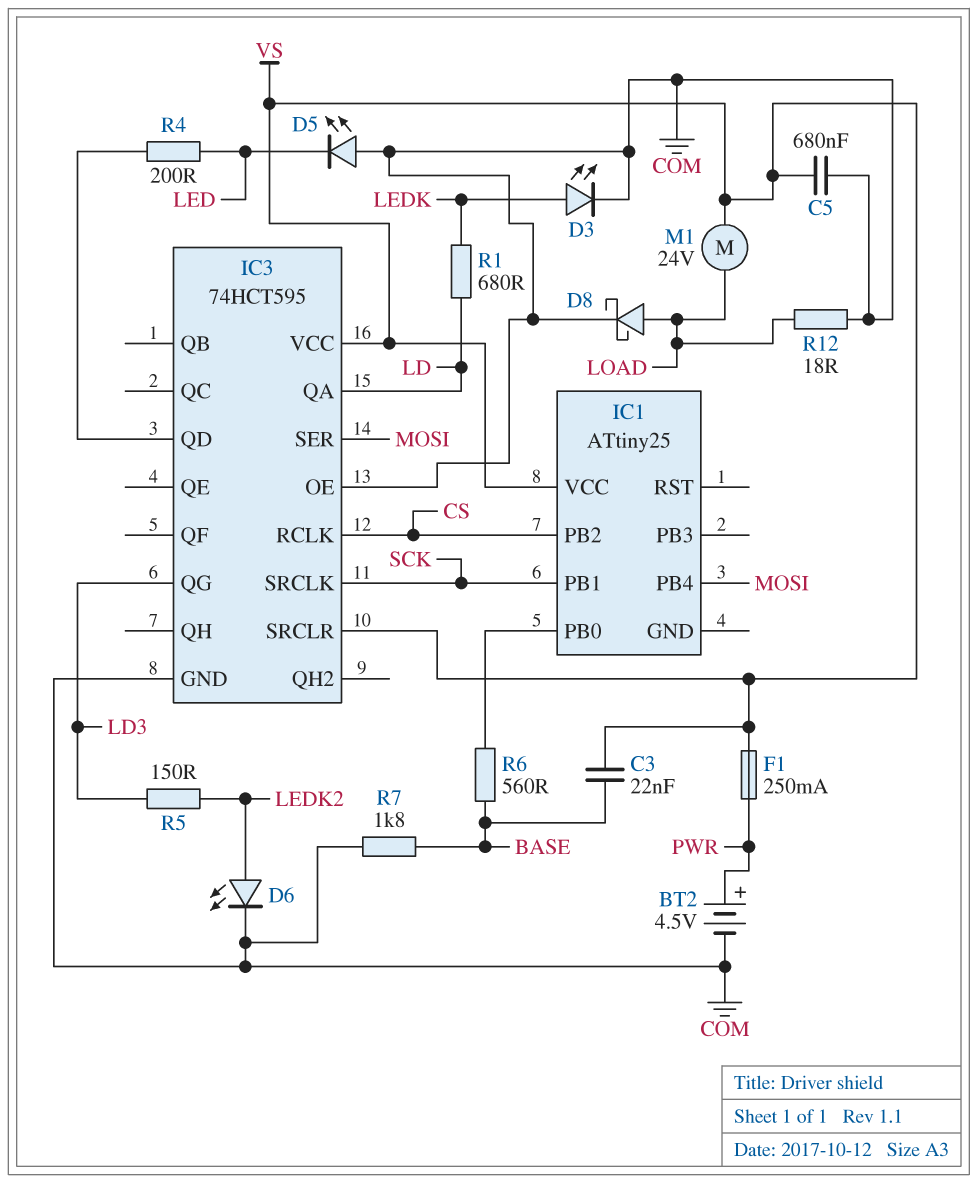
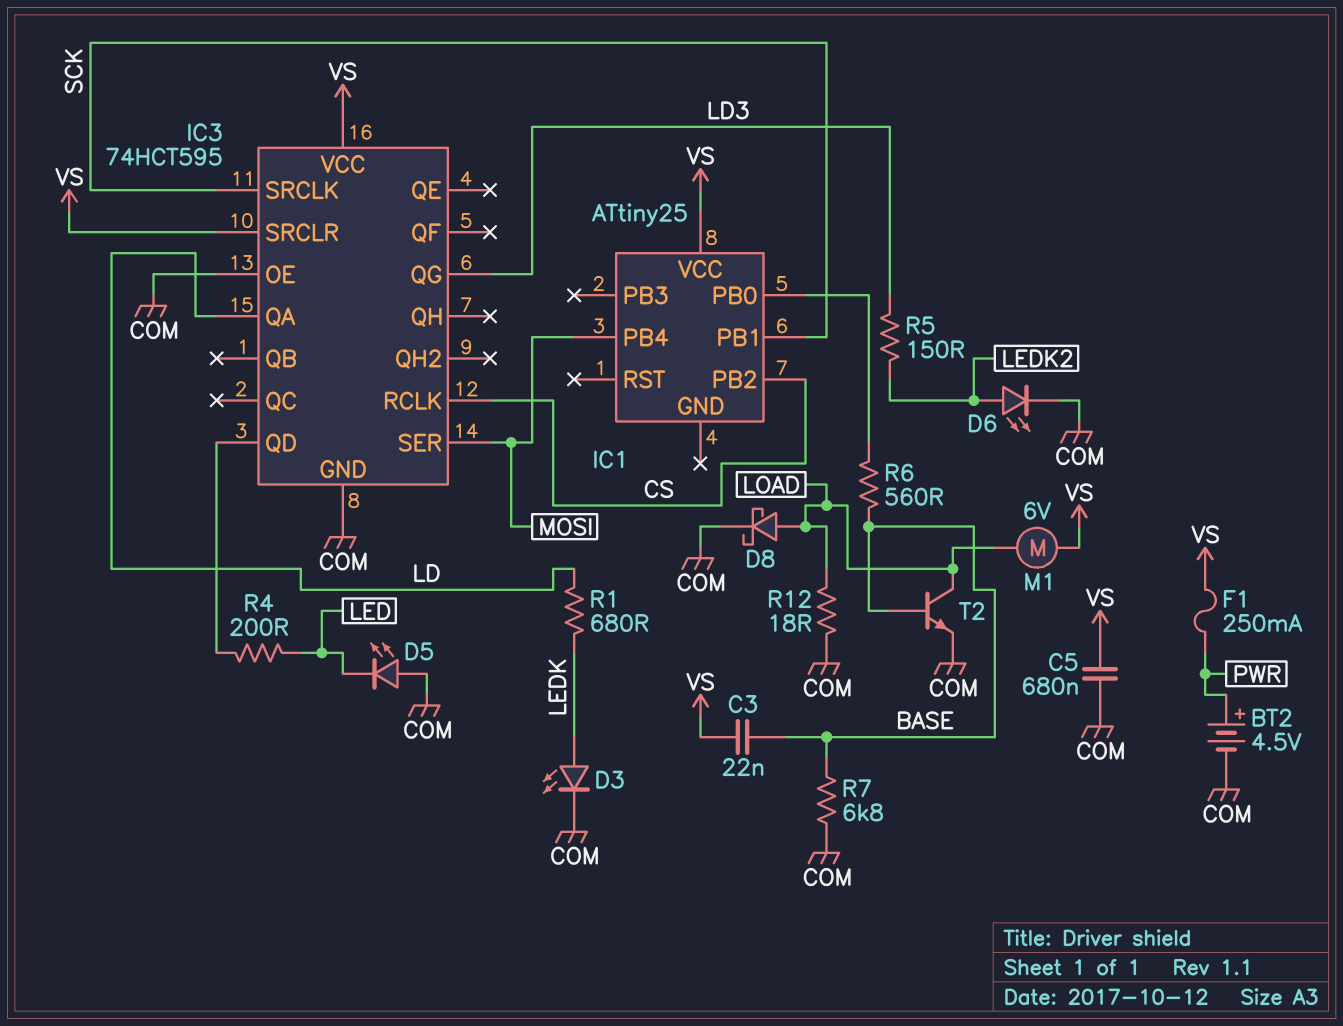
M1: motor 24V (LOAD, VS) -> motor 6V (LOAD, VS)
R7: 1.8k (BASE, COM) -> 6.8k (BASE, COM)
T2: none -> NPN (B BASE, C LOAD, E COM)

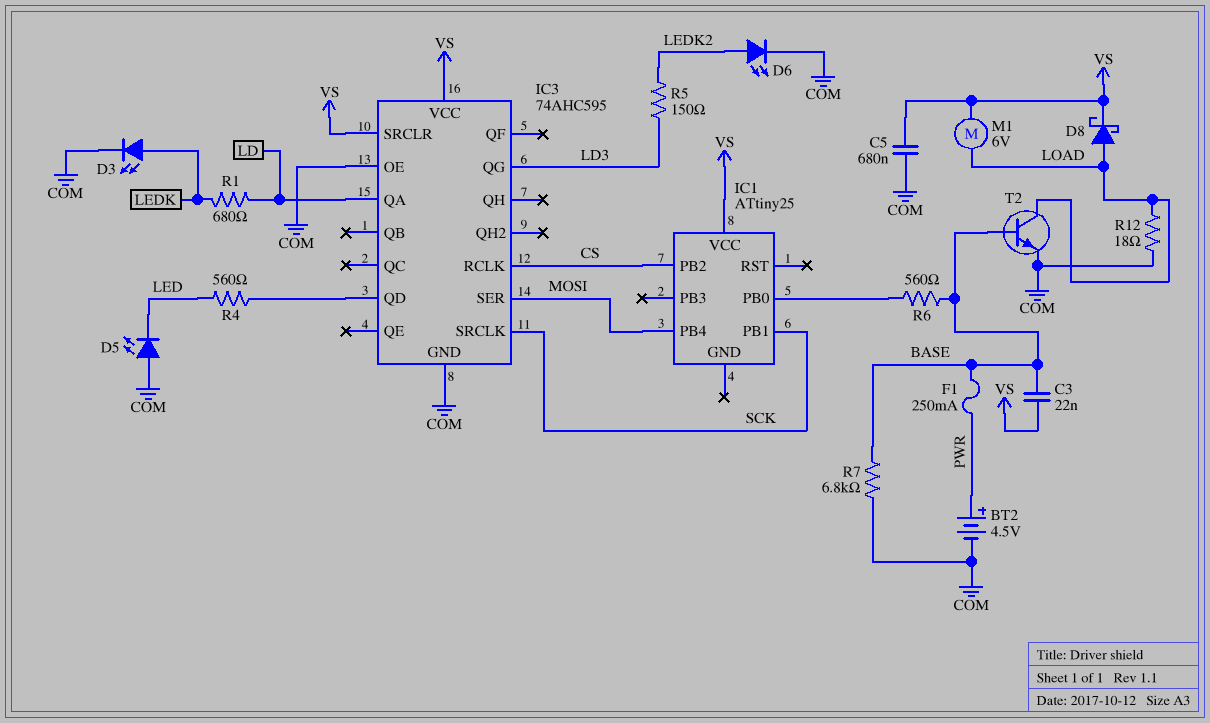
D8: schottky (A LOAD, K COM) -> schottky (A LOAD, K VS)
F1: 250mA (PWR, VS) -> 250mA (BASE, PWR)
IC3: 74HCT595 -> 74AHC595
R4: 200 (IC3/QD, LED) -> 560 (IC3/QD, LED)

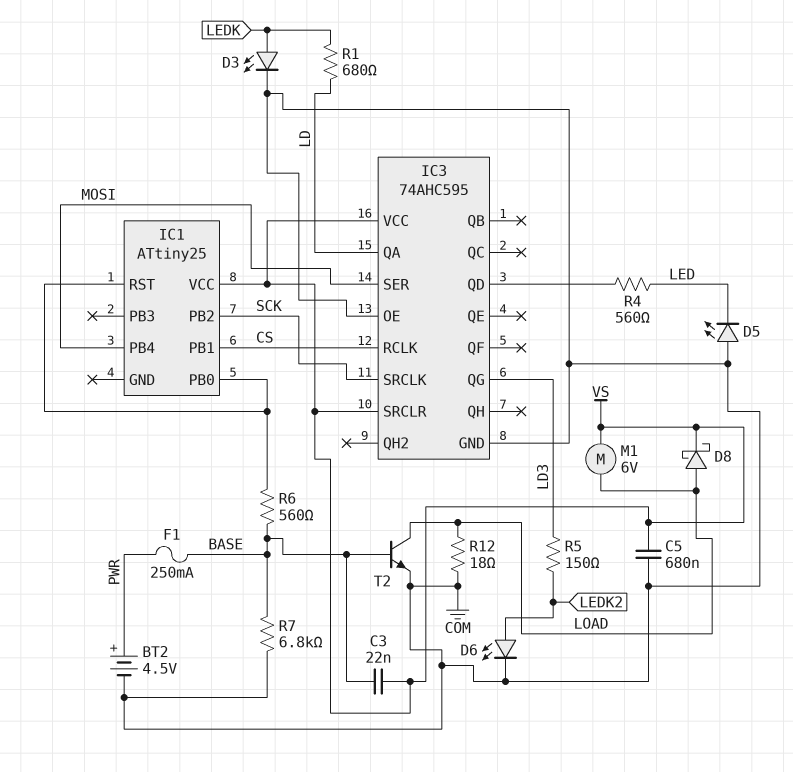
IC1 pin PB1: SCK -> CS
IC1 pin PB2: CS -> SCK
IC1 pin RST: none -> IC1/PB0

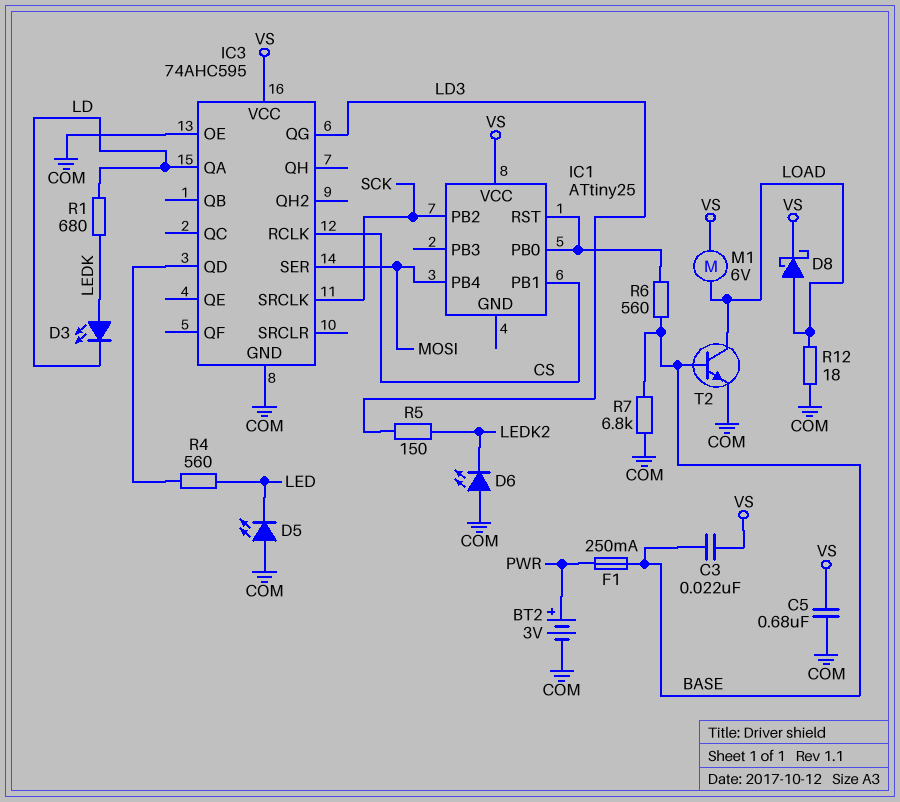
BT2: 4.5V (plus PWR, minus COM) -> 3V (plus PWR, minus COM)
D3: LED (A LEDK, K COM) -> LED (A LEDK, K LD)
D6: LED (A LEDK2, K COM) -> LED (A COM, K LEDK2)
IC3 pin SRCLR: VS -> none

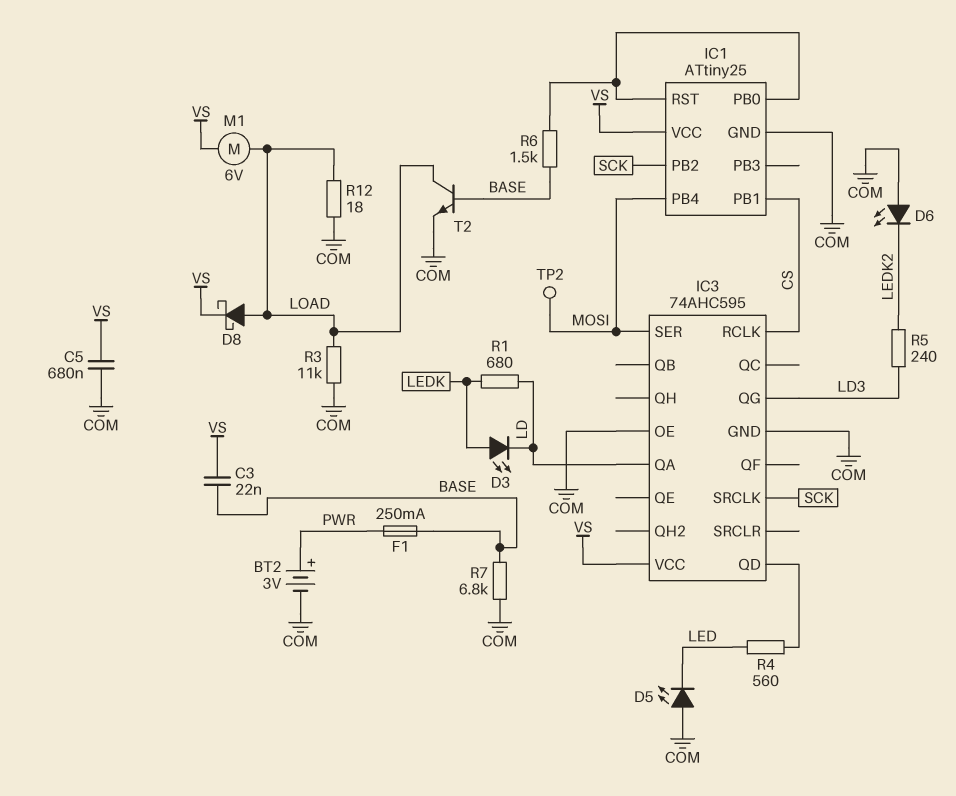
IC1 pin GND: none -> COM
R3: none -> 11k (COM, LOAD)
R5: 150 (LD3, LEDK2) -> 240 (LD3, LEDK2)
R6: 560 (BASE, IC1/PB0) -> 1.5k (BASE, IC1/PB0)
TP2: none -> test point (MOSI)

